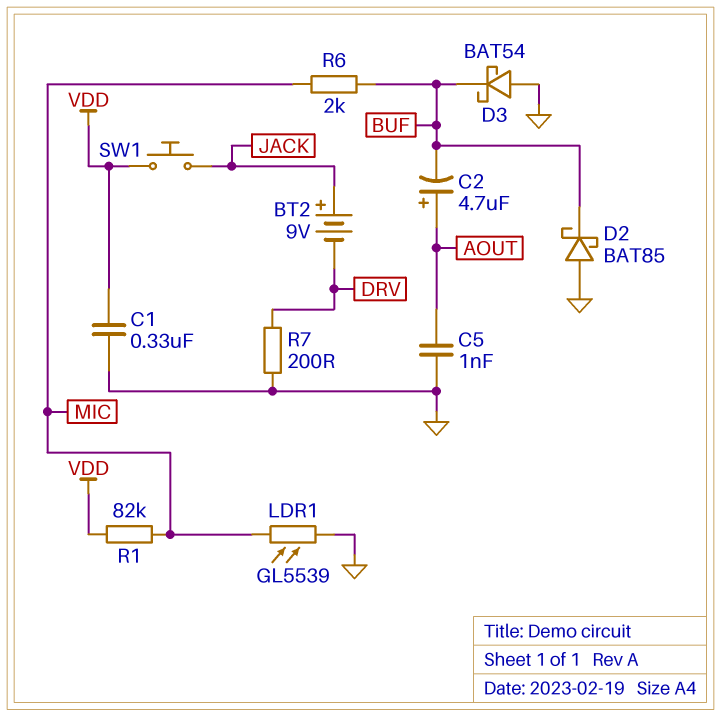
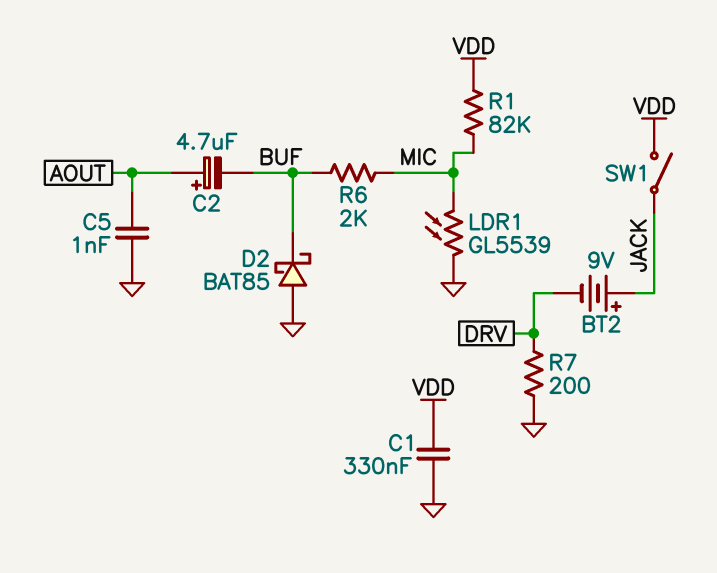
D3: schottky BAT54 (A GND, K BUF) -> none
SW1: button (JACK, VDD) -> switch (JACK, VDD)

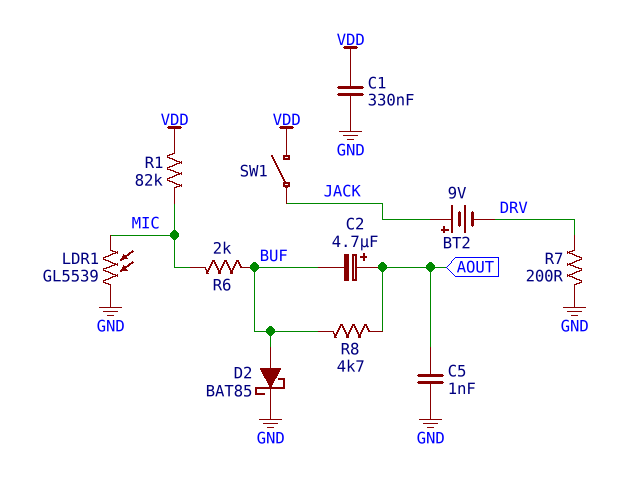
D2: schottky BAT85 (A GND, K BUF) -> schottky BAT85 (A BUF, K GND)
R8: none -> 4.7k (AOUT, BUF)

